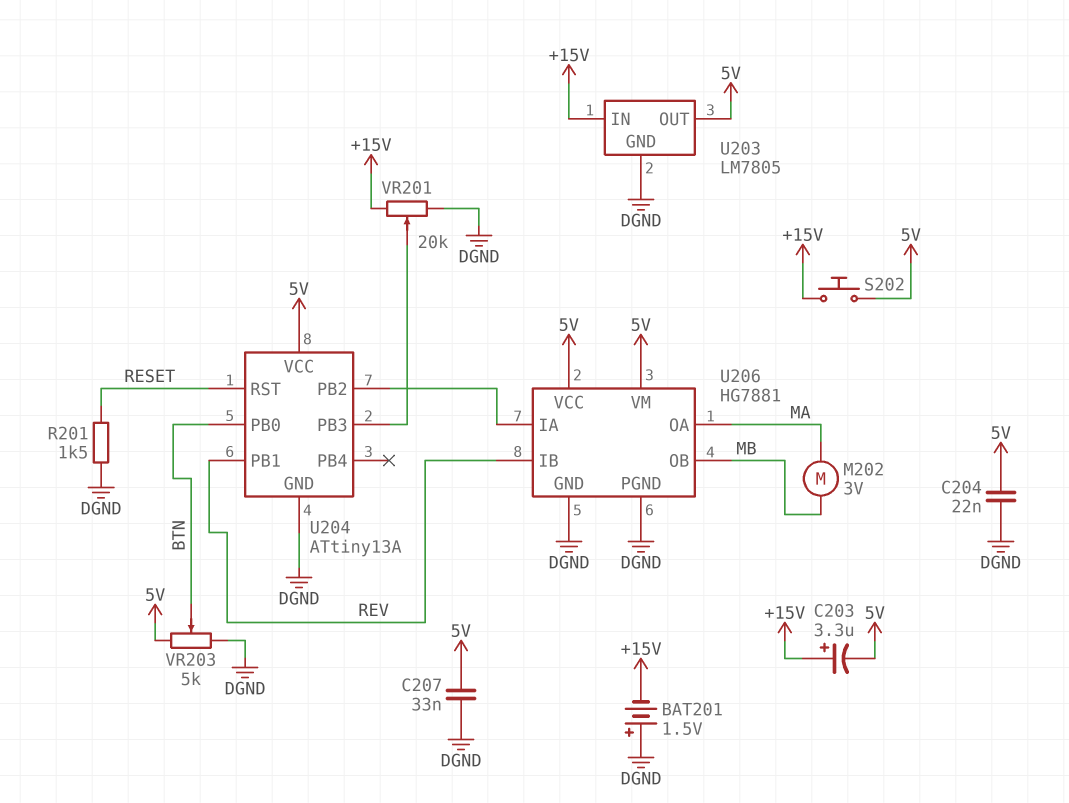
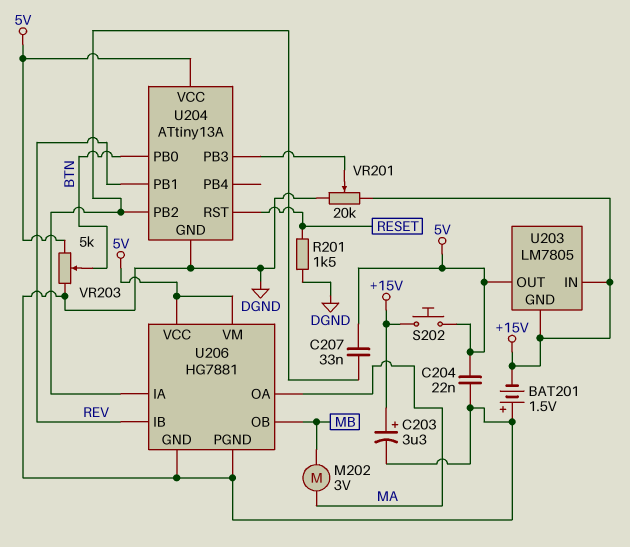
C203: 3.3uF (plus +15V, minus 5V) -> 3.3uF (plus +15V, minus DGND)
C207: 33nF (5V, DGND) -> 33nF (5V, U204/PB2)
U203 pin GND: DGND -> +15V

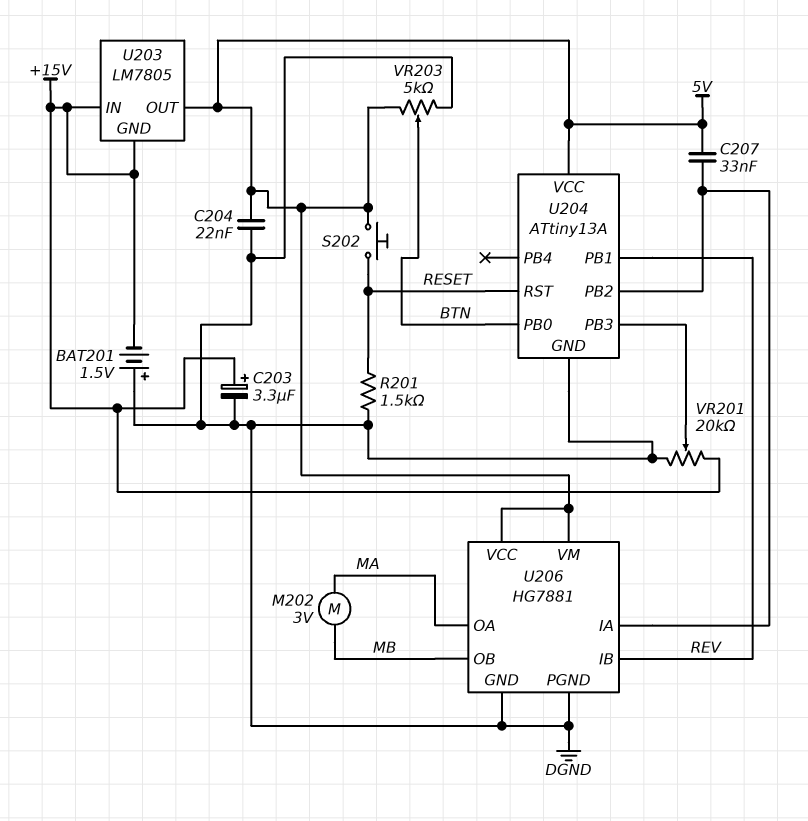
S202: button (+15V, 5V) -> button (5V, RESET)

